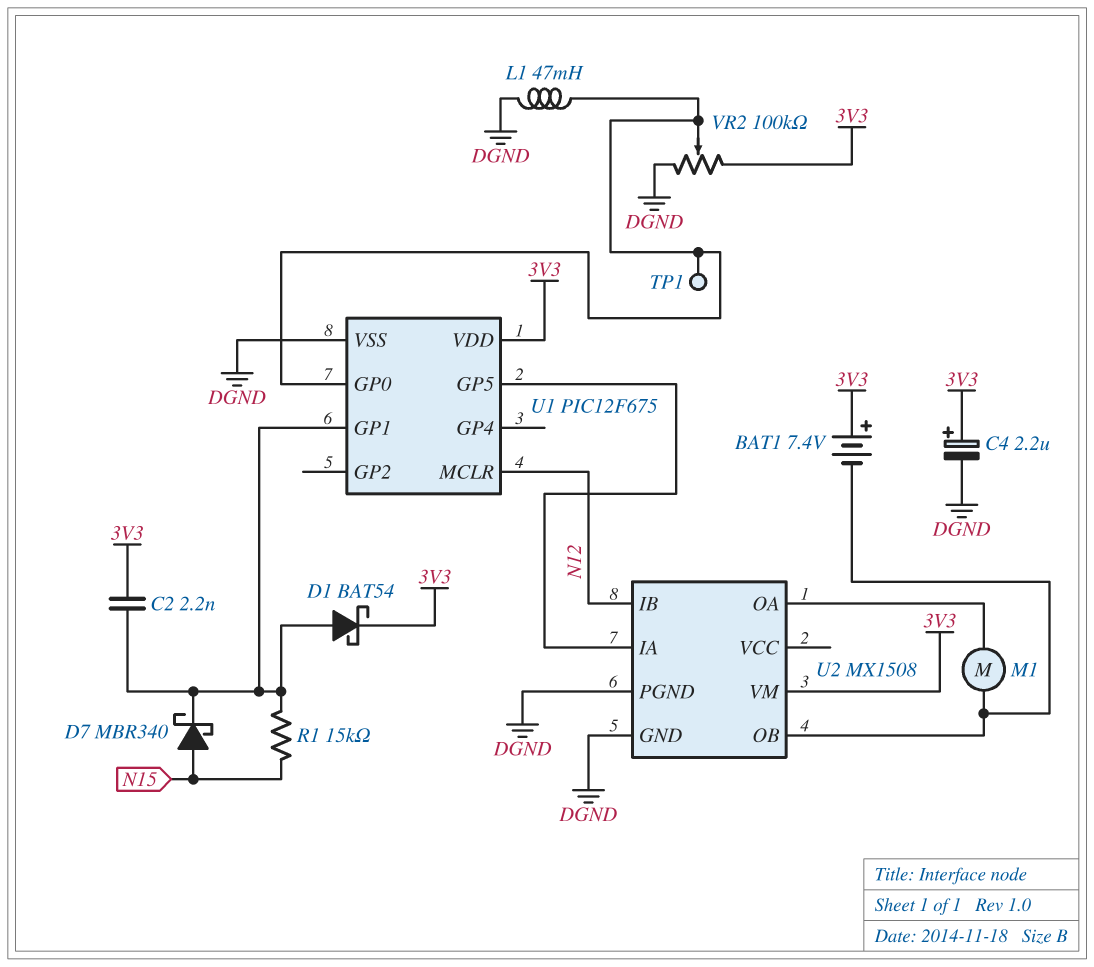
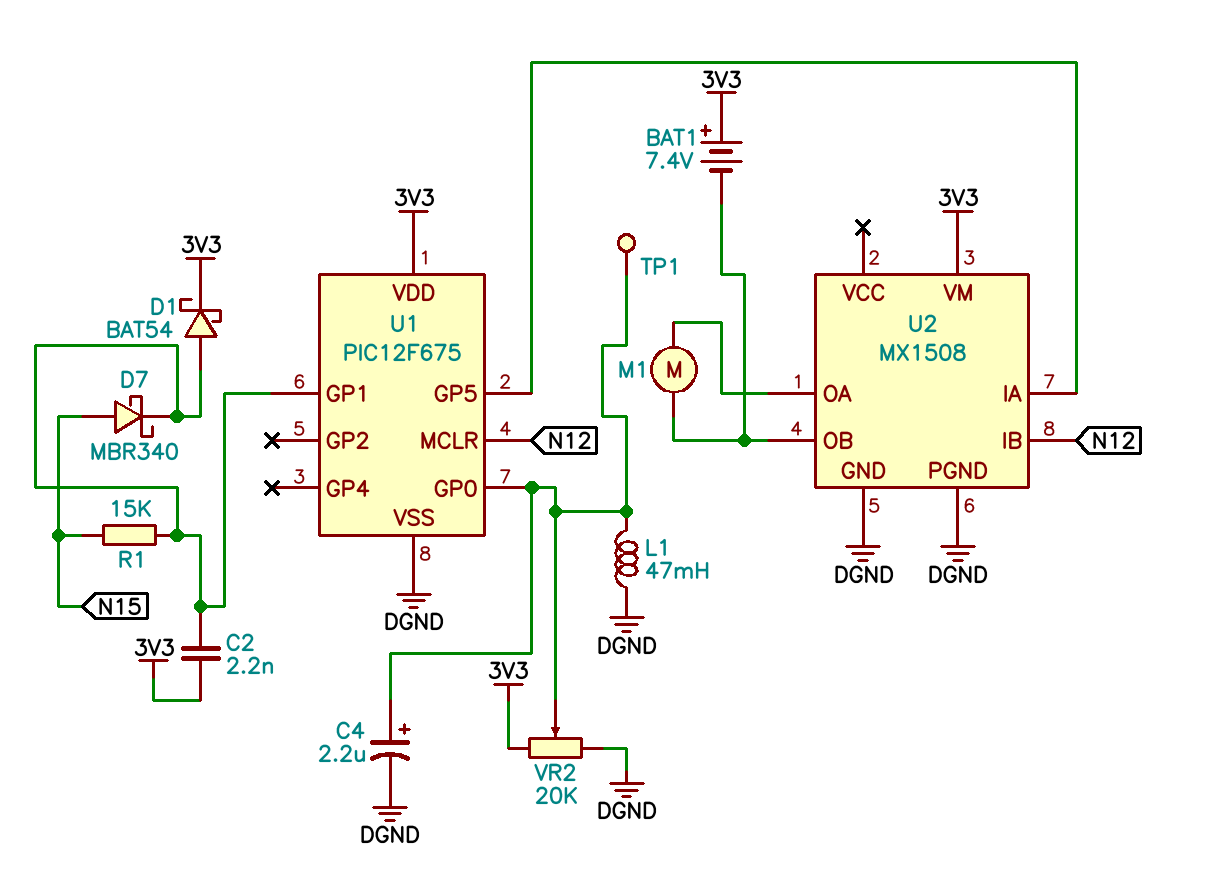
C4: 2.2uF (plus 3V3, minus DGND) -> 2.2uF (plus U1/GP0, minus DGND)
VR2: 100k (3V3, DGND, wiper U1/GP0) -> 20k (3V3, DGND, wiper U1/GP0)

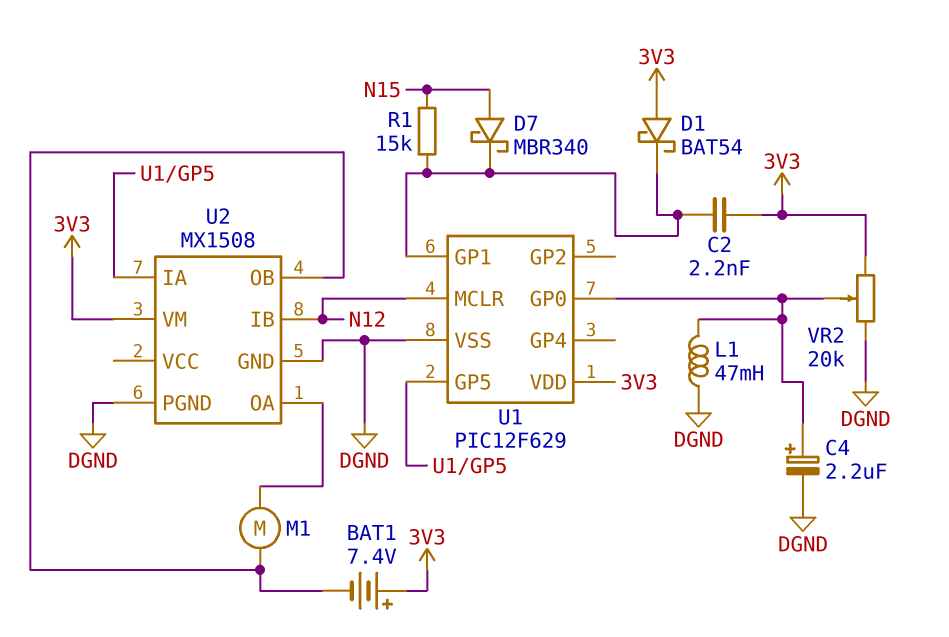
D1: schottky BAT54 (A U1/GP1, K 3V3) -> schottky BAT54 (A 3V3, K U1/GP1)
TP1: test point (U1/GP0) -> none
U1: PIC12F675 -> PIC12F629

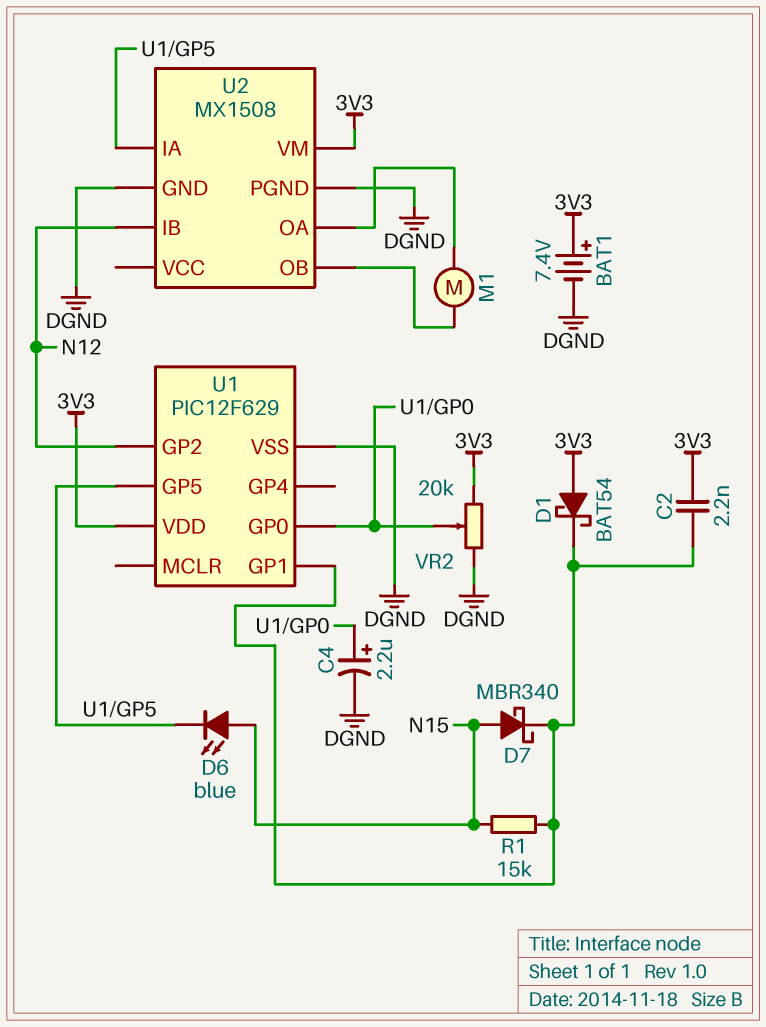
BAT1: 7.4V (plus 3V3, minus U2/OB) -> 7.4V (plus 3V3, minus DGND)
D6: none -> LED blue (A N15, K U1/GP5)
L1: 47mH (DGND, U1/GP0) -> none
U1 pin GP2: none -> N12
U1 pin MCLR: N12 -> none

